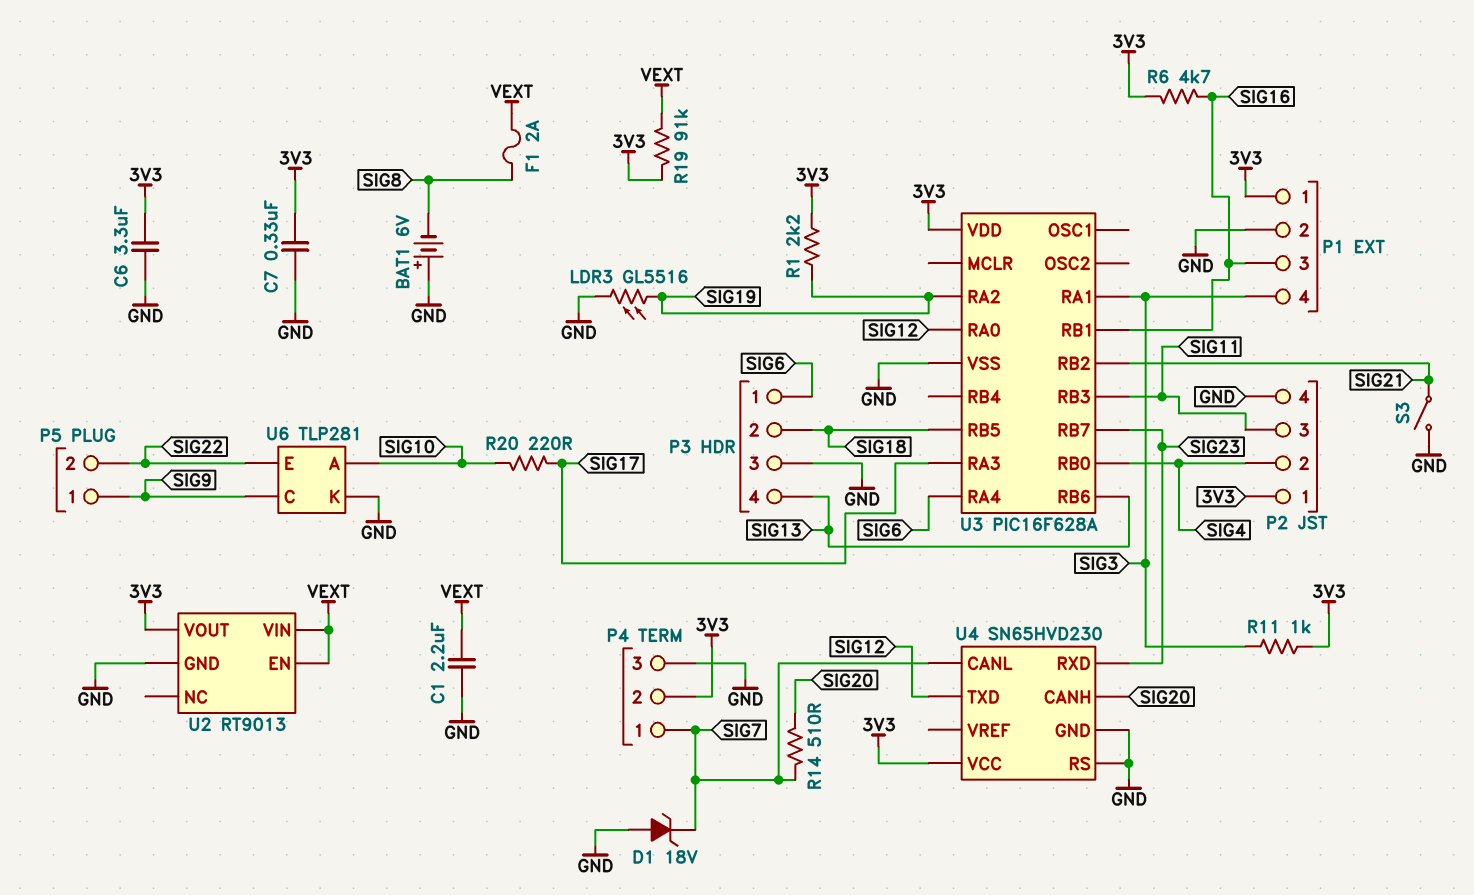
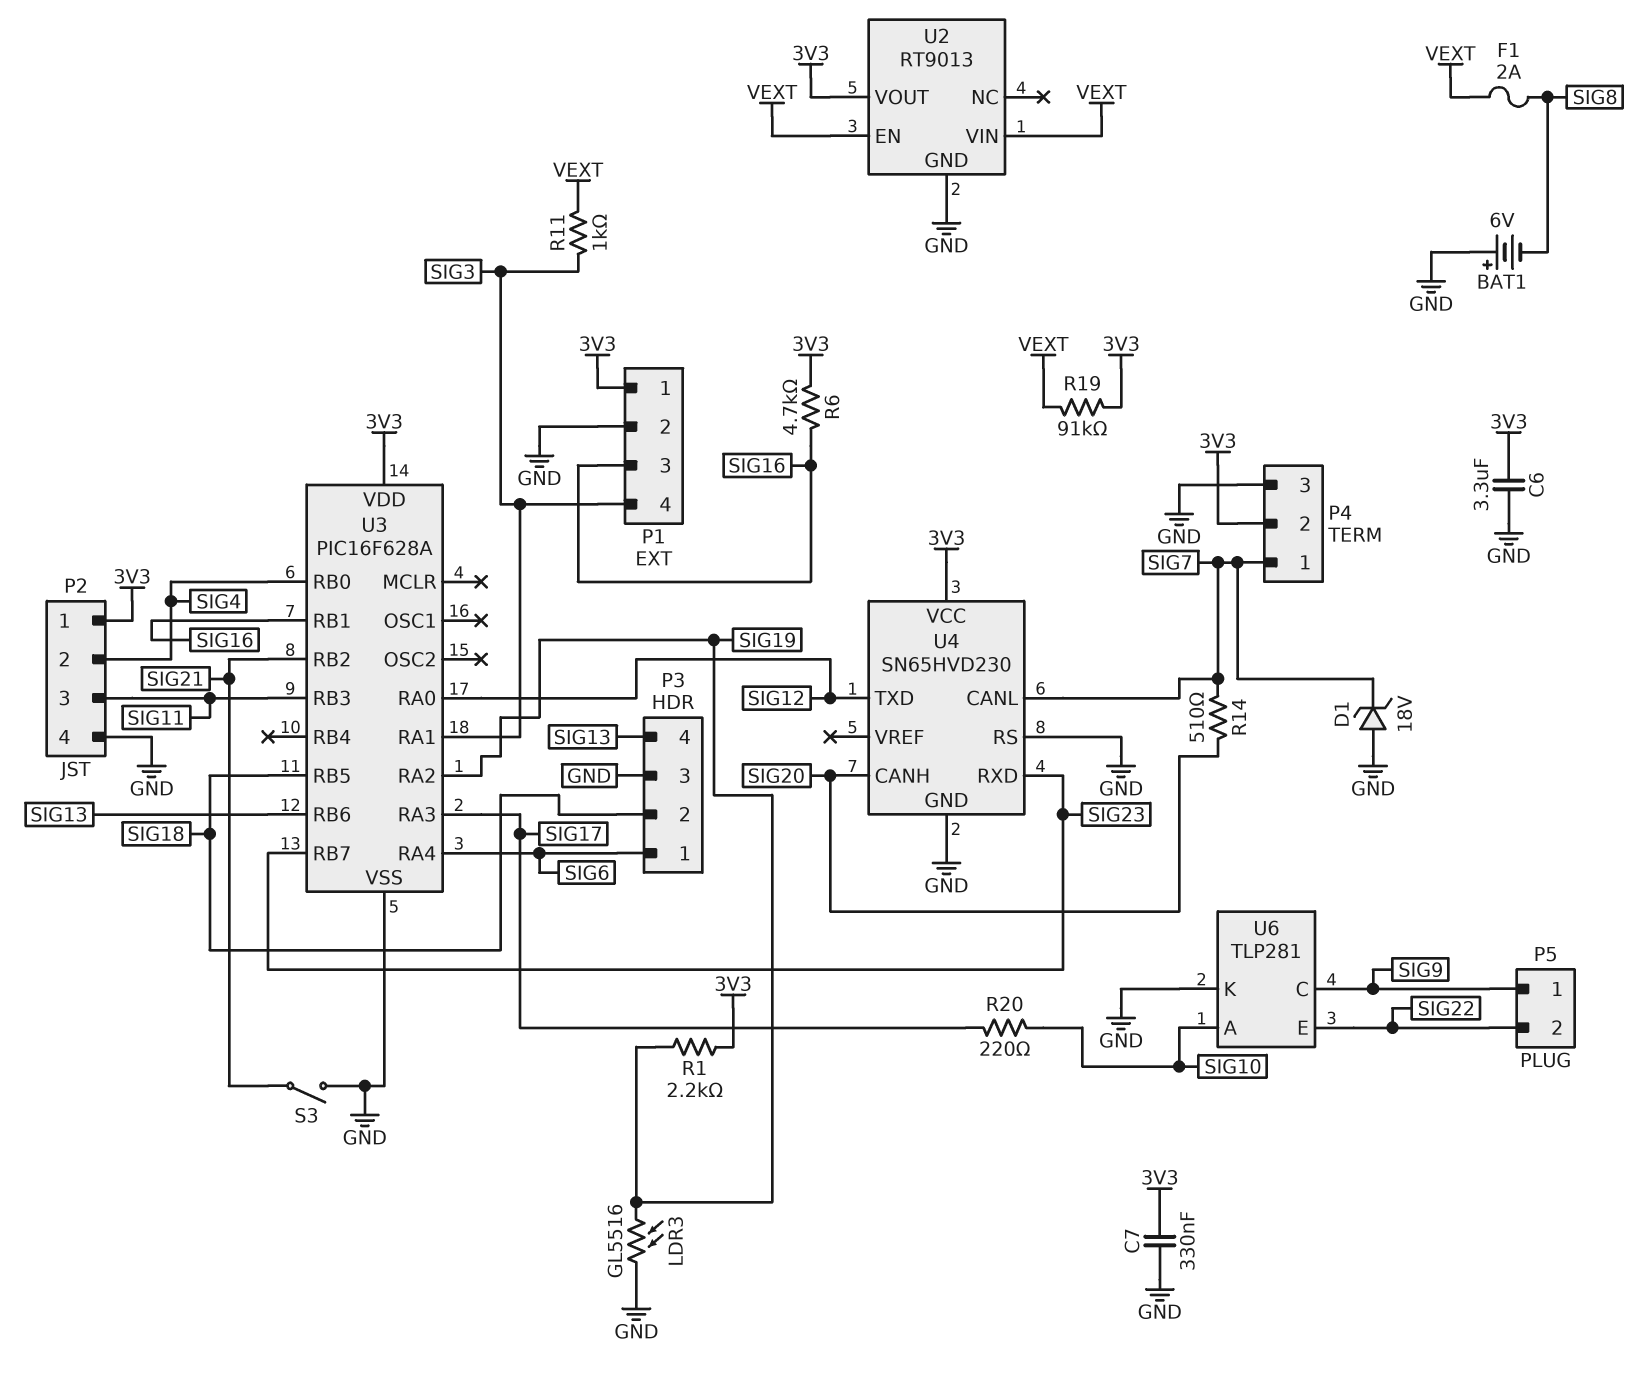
C1: 2.2uF (GND, VEXT) -> none
R11: 1k (3V3, SIG3) -> 1k (SIG3, VEXT)

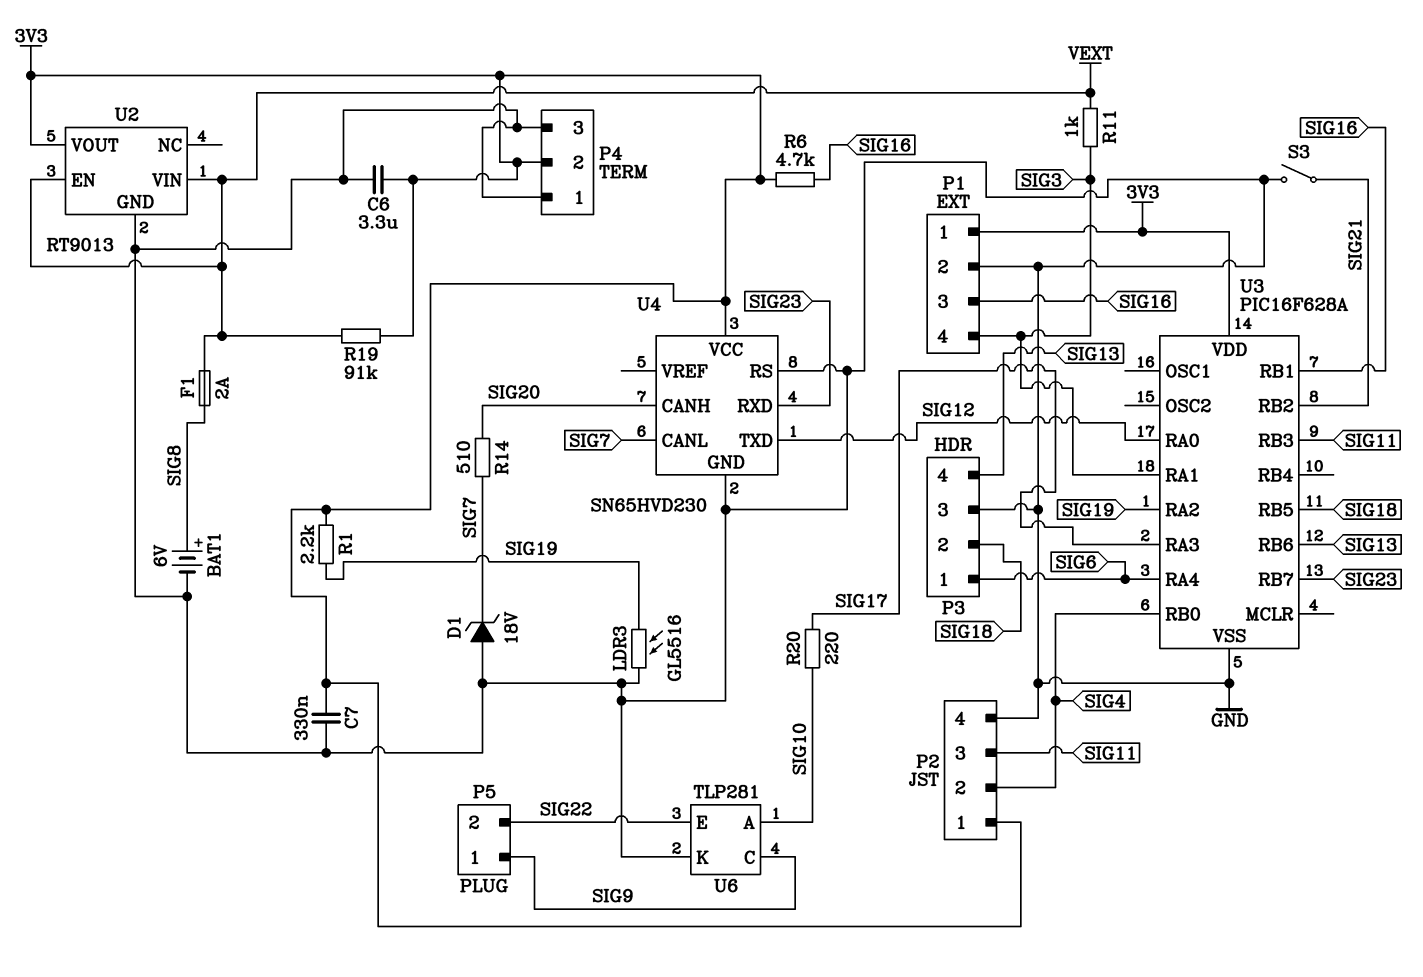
BAT1: 6V (plus GND, minus SIG8) -> 6V (plus SIG8, minus GND)
P4 pin 1: SIG7 -> GND

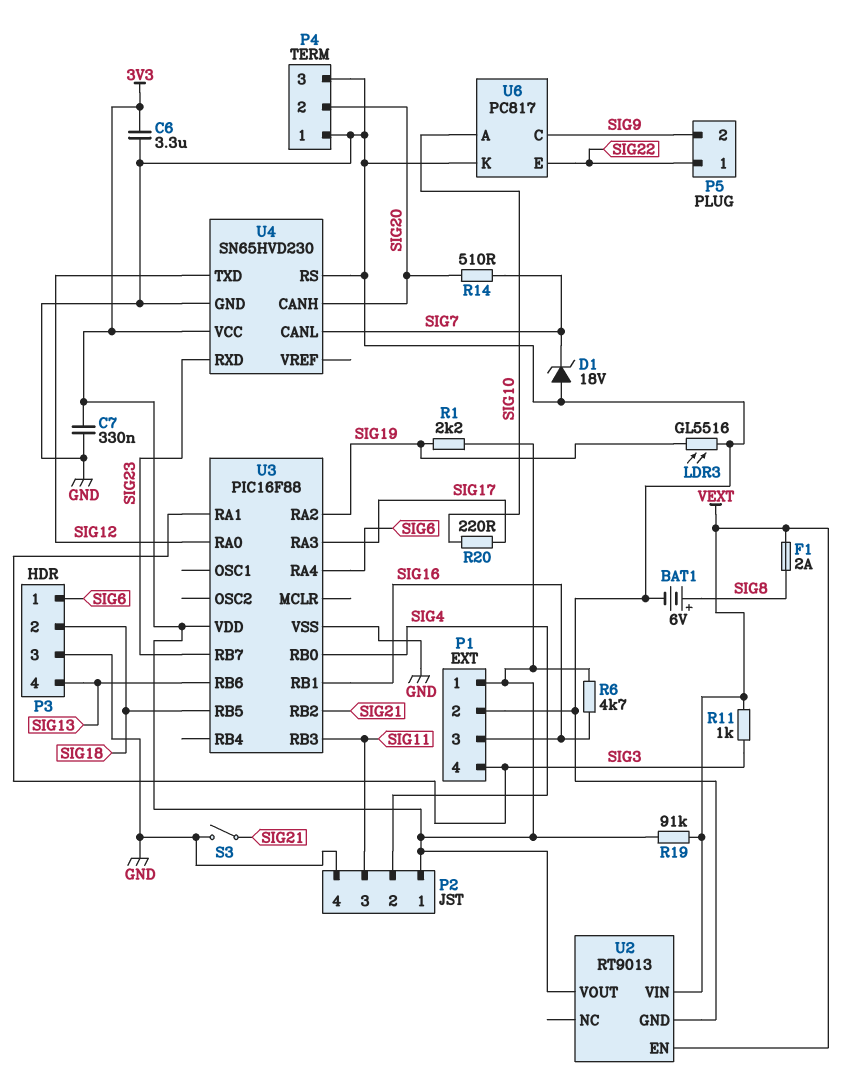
P4 pin 2: 3V3 -> SIG20
P5 pin 1: SIG9 -> SIG22
P5 pin 2: SIG22 -> SIG9
U3: PIC16F628A -> PIC16F88
U6: TLP281 -> PC817

